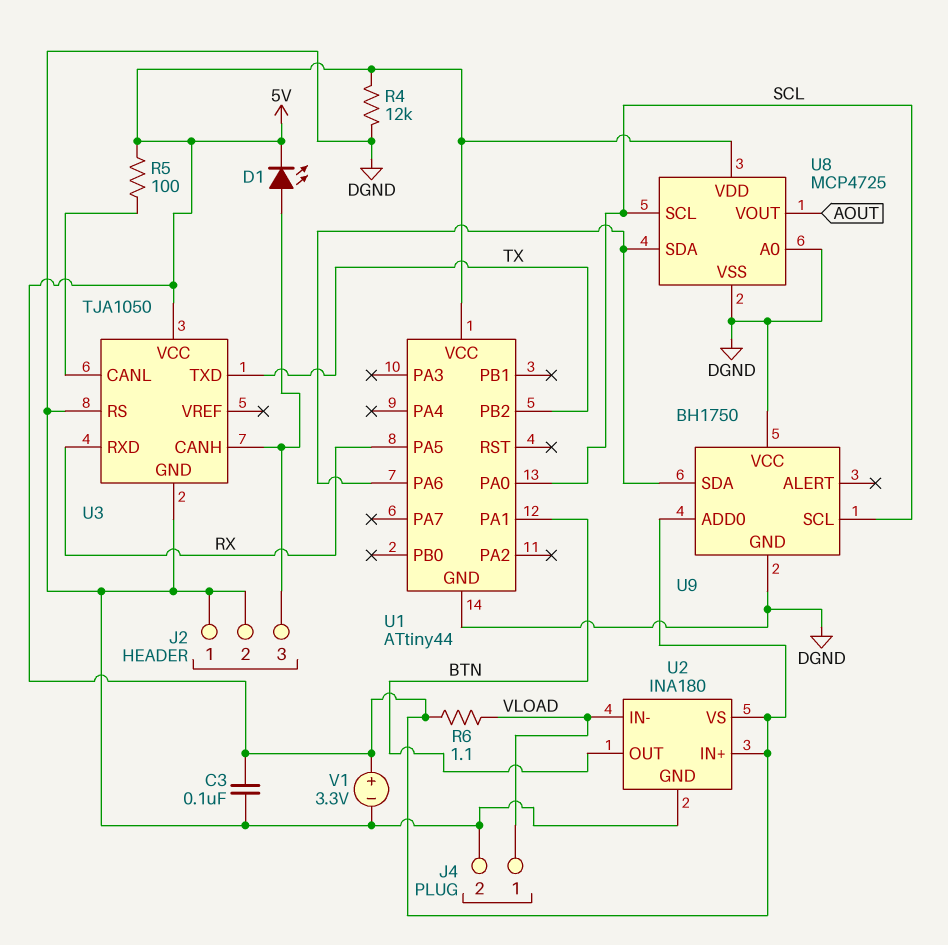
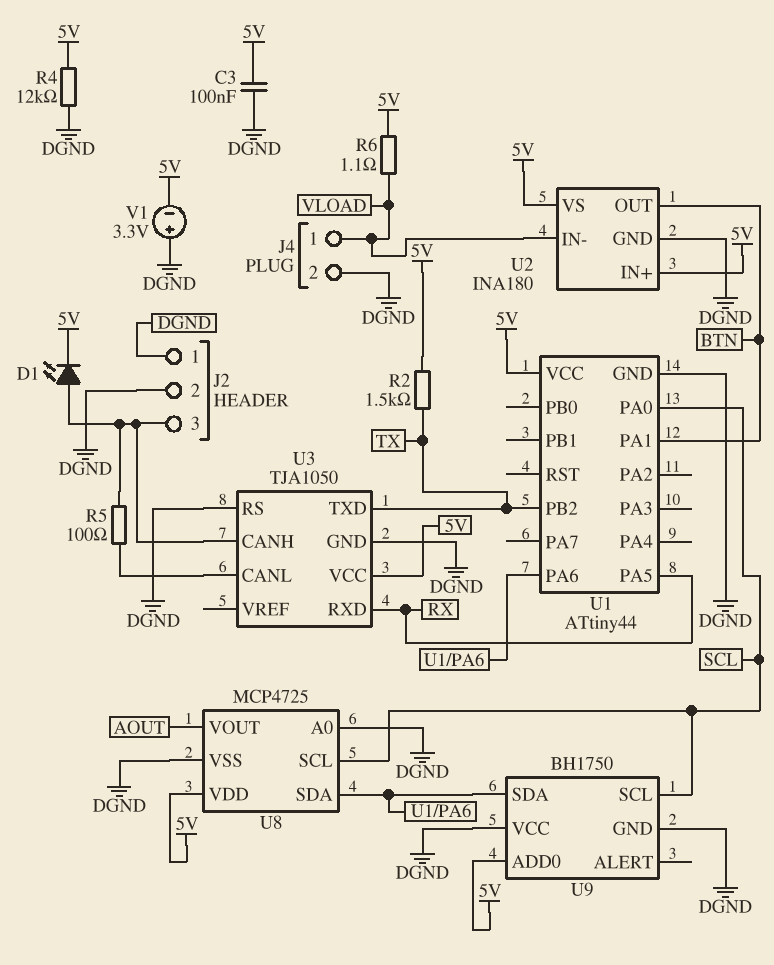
R2: none -> 1.5k (5V, TX)
R5: 100 (5V, U3/CANL) -> 100 (J2/3, U3/CANL)
V1: 3.3V (plus 5V, minus DGND) -> 3.3V (plus DGND, minus 5V)

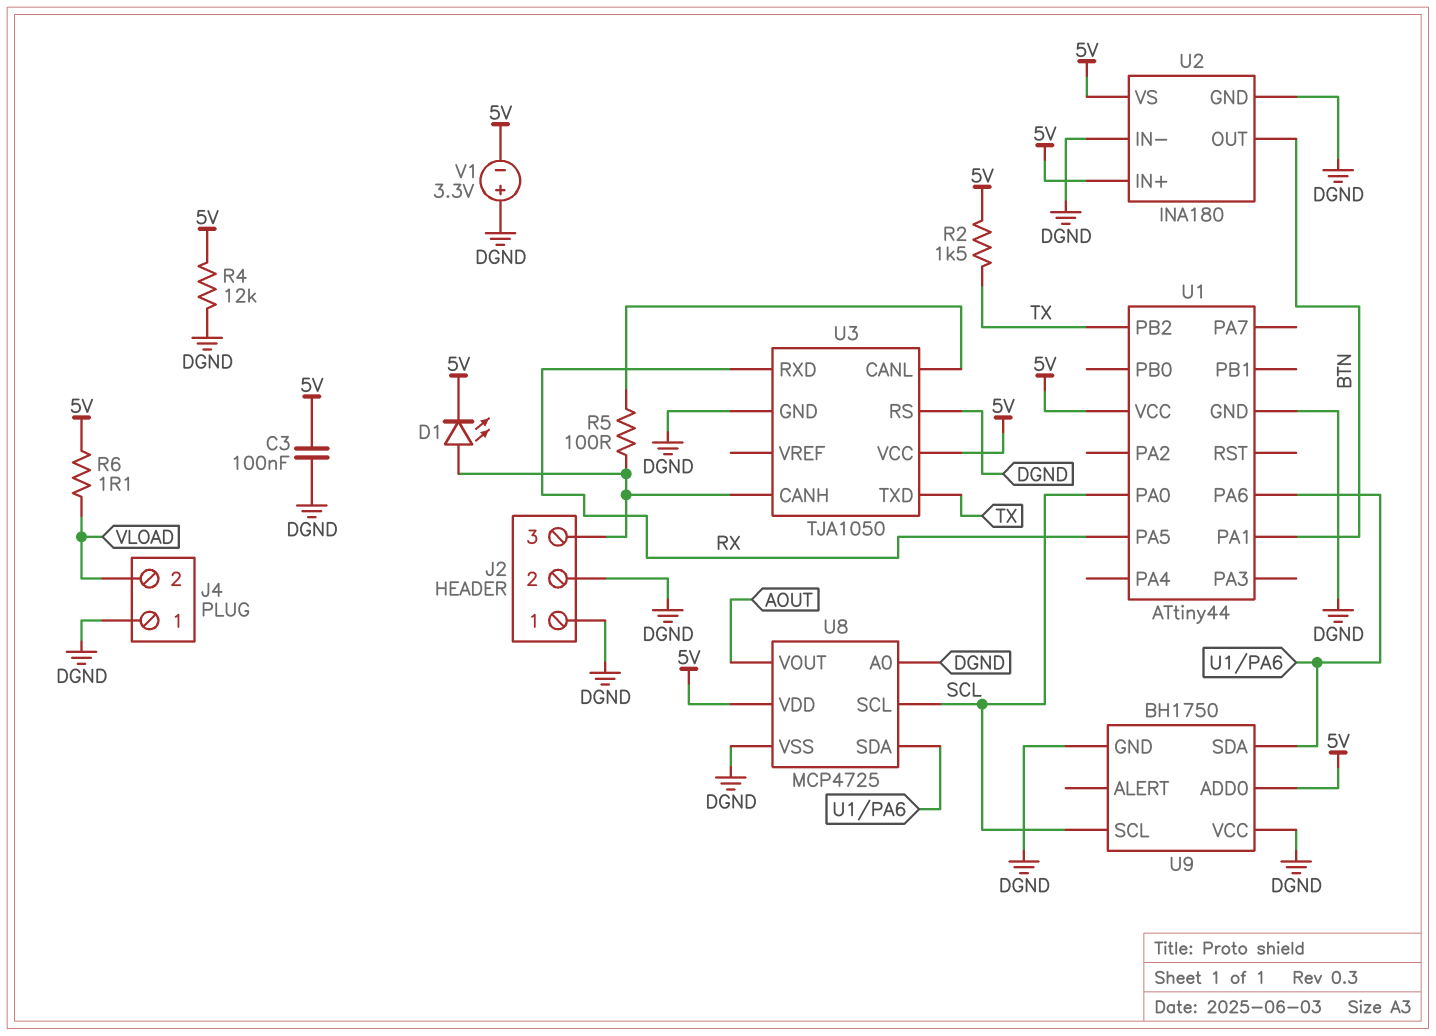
J4 pin 1: VLOAD -> DGND
J4 pin 2: DGND -> VLOAD
U2 pin IN-: VLOAD -> DGND

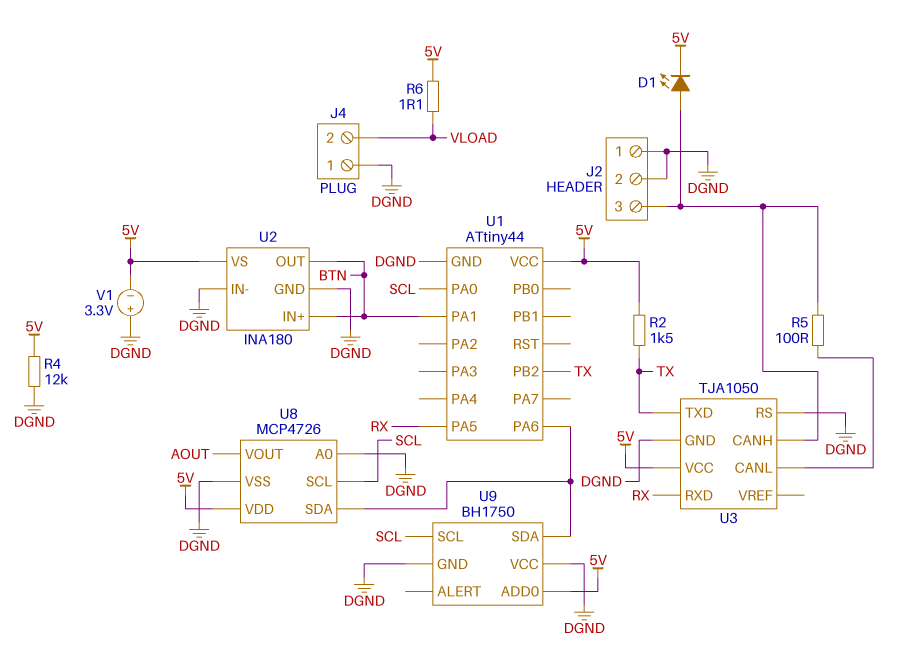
C3: 100nF (5V, DGND) -> none
U2 pin IN+: 5V -> BTN
U8: MCP4725 -> MCP4726

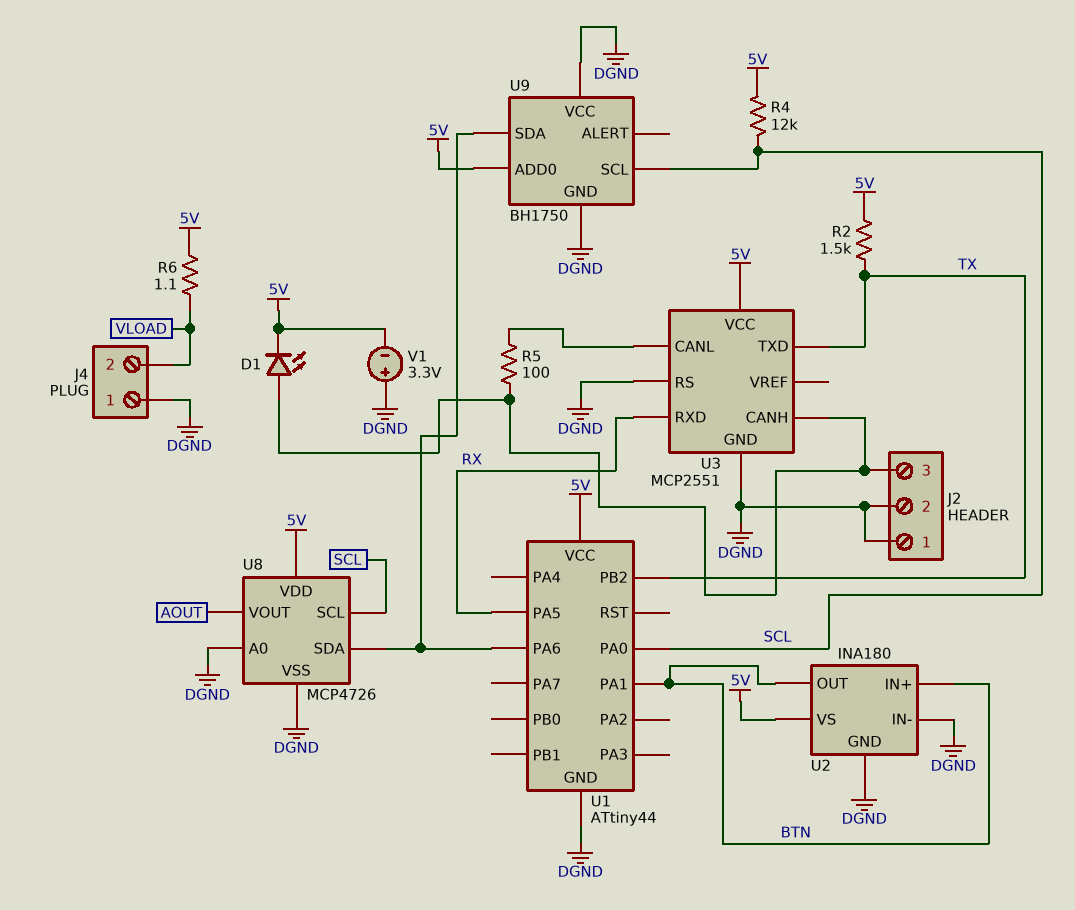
R4: 12k (5V, DGND) -> 12k (5V, SCL)
U3: TJA1050 -> MCP2551

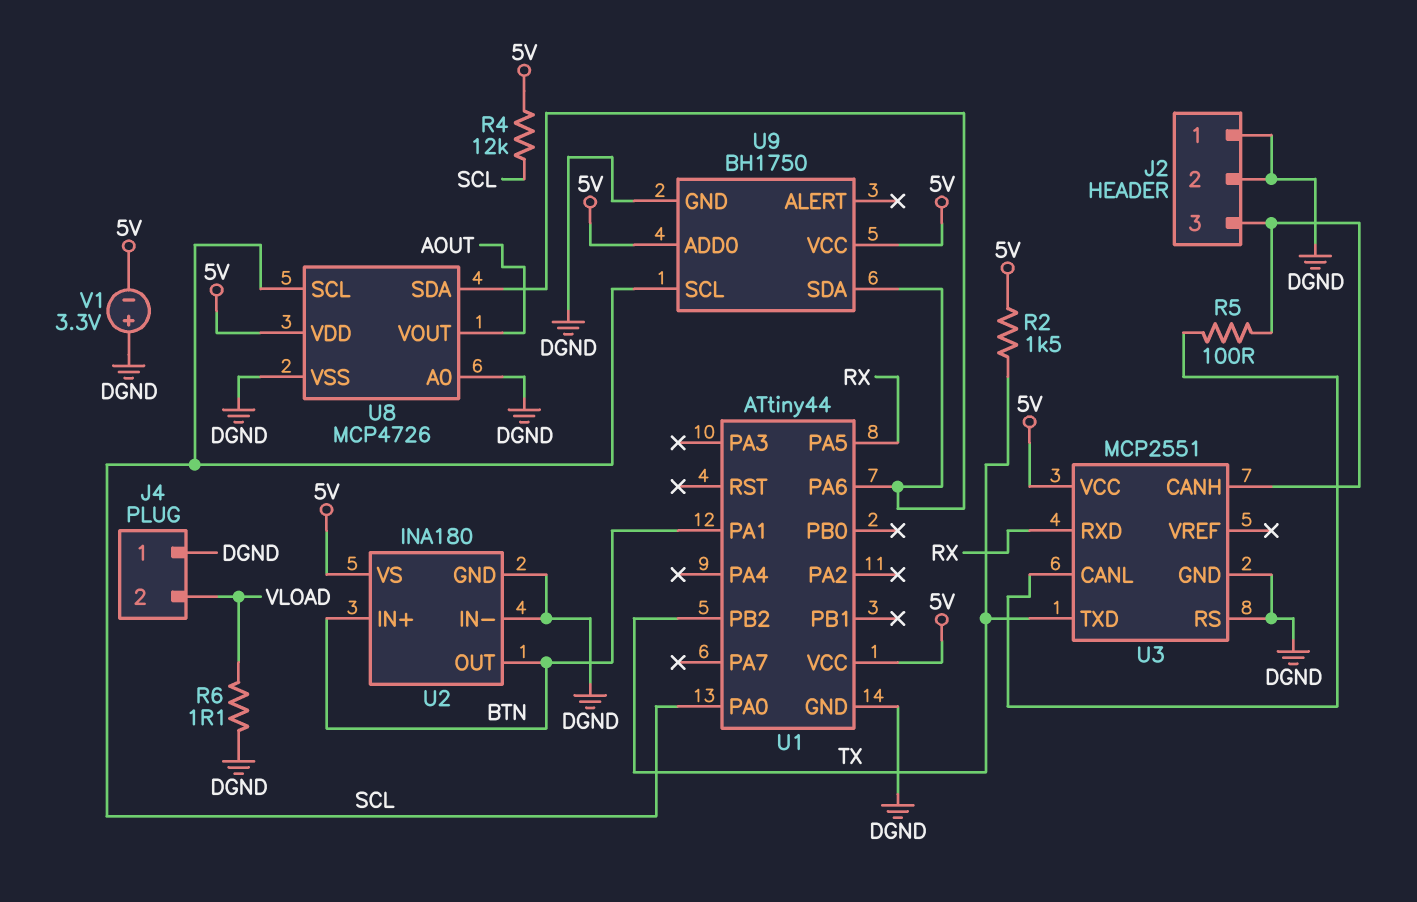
D1: LED (A J2/3, K 5V) -> none
R6: 1.1 (5V, VLOAD) -> 1.1 (DGND, VLOAD)
U9 pin VCC: DGND -> 5V

